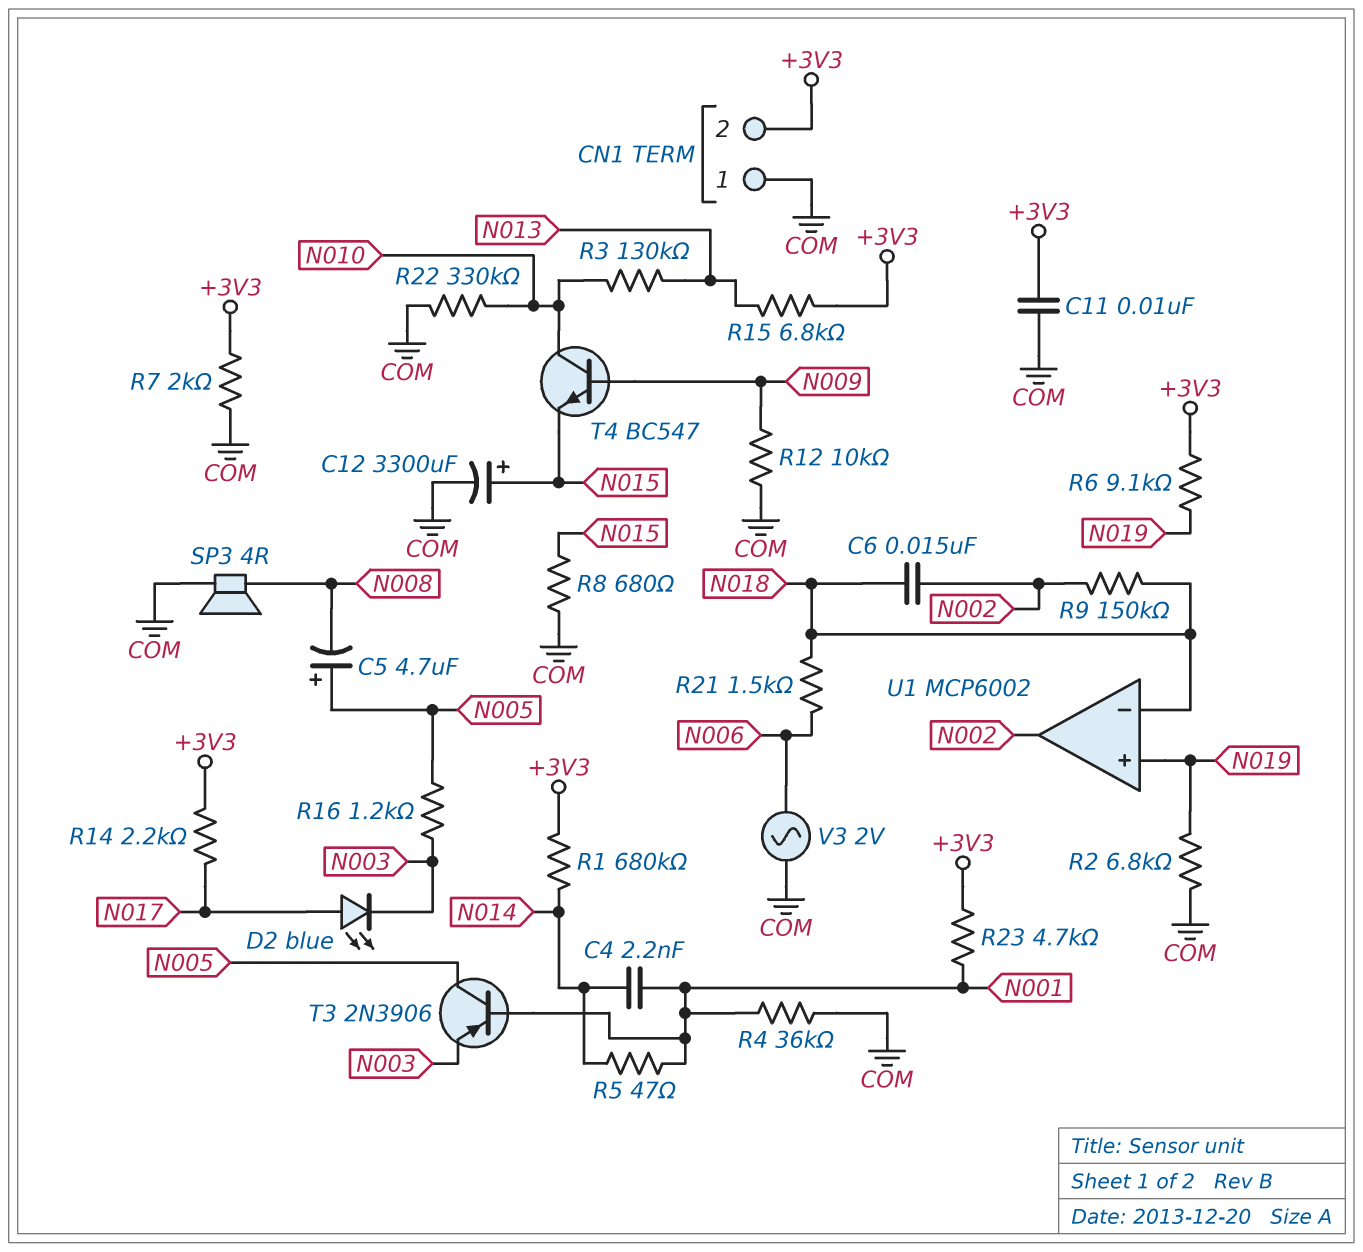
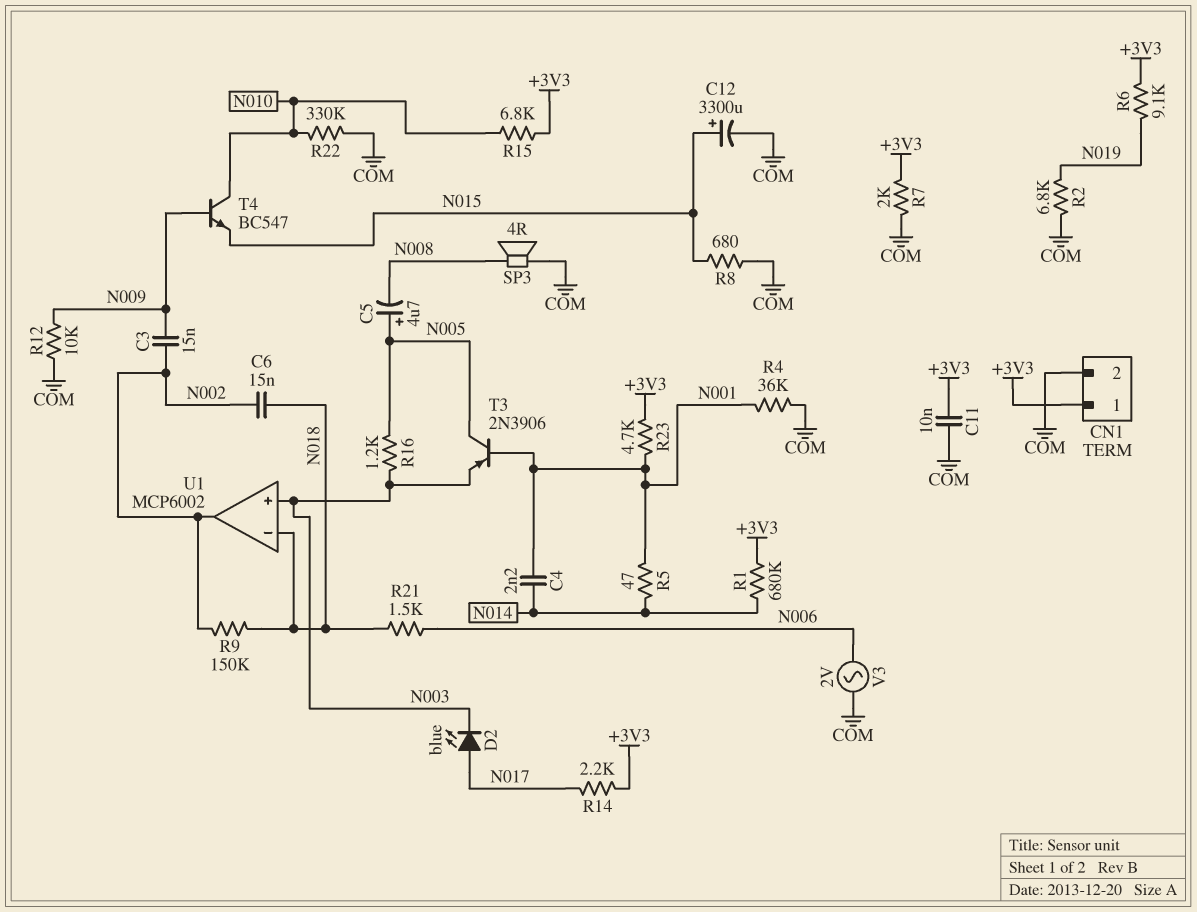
C3: none -> 15nF (N002, N009)
CN1 pin 1: COM -> +3V3
CN1 pin 2: +3V3 -> COM
R3: 130k (N010, N013) -> none
R15: 6.8k (+3V3, N013) -> 6.8k (+3V3, N010)
U1 pin in+: N019 -> N003

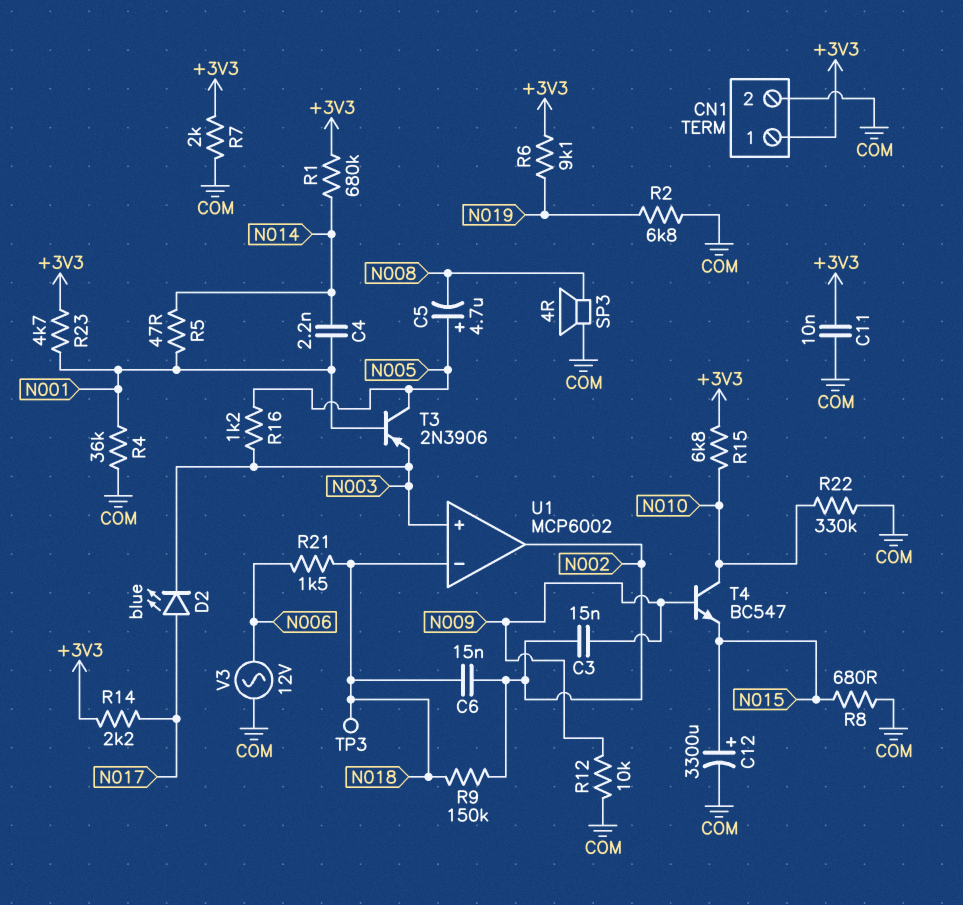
TP3: none -> test point (N018)
V3: AC 2V (COM, N006) -> AC 12V (COM, N006)

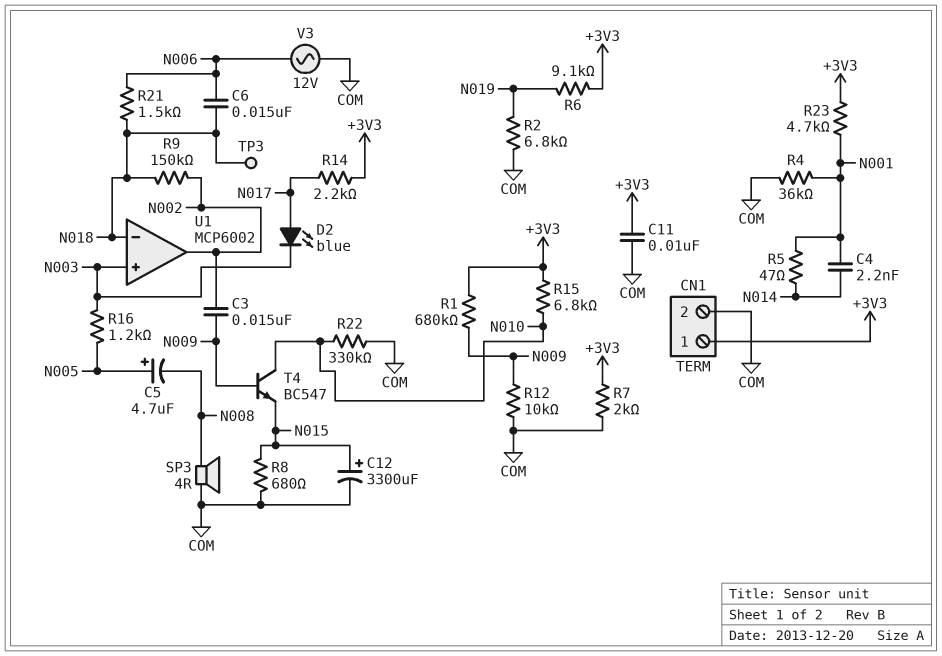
C6: 15nF (N002, N018) -> 15nF (N006, N018)
R1: 680k (+3V3, N014) -> 680k (+3V3, N009)
T3: PNP 2N3906 (B N001, C N005, E N003) -> none

